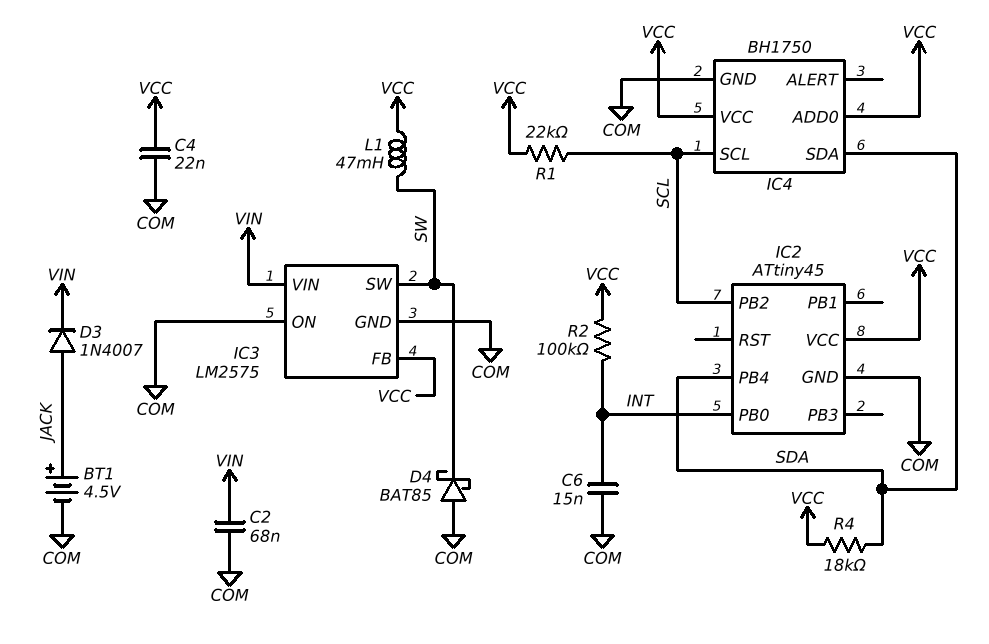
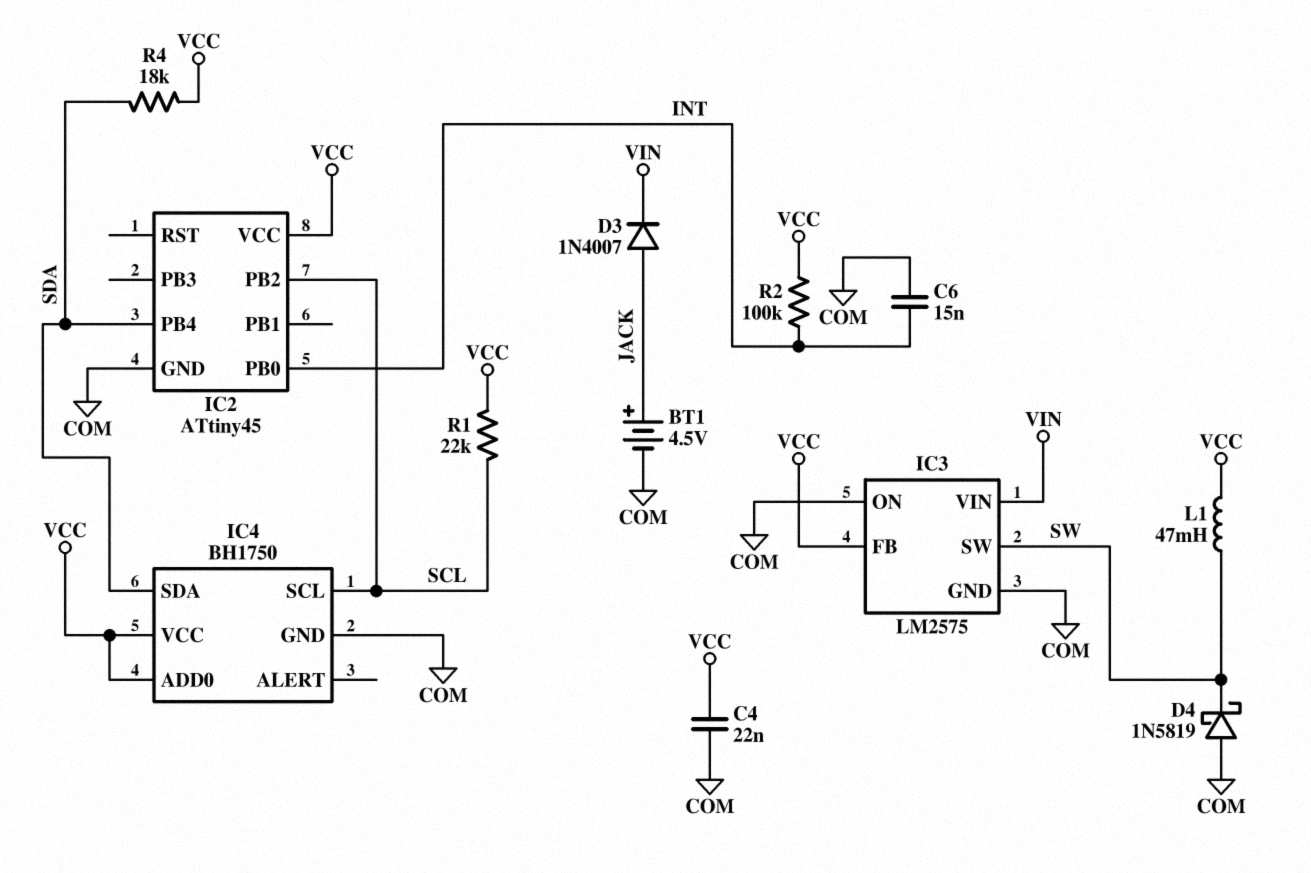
C2: 68nF (COM, VIN) -> none
D4: schottky BAT85 (A COM, K SW) -> schottky 1N5819 (A COM, K SW)

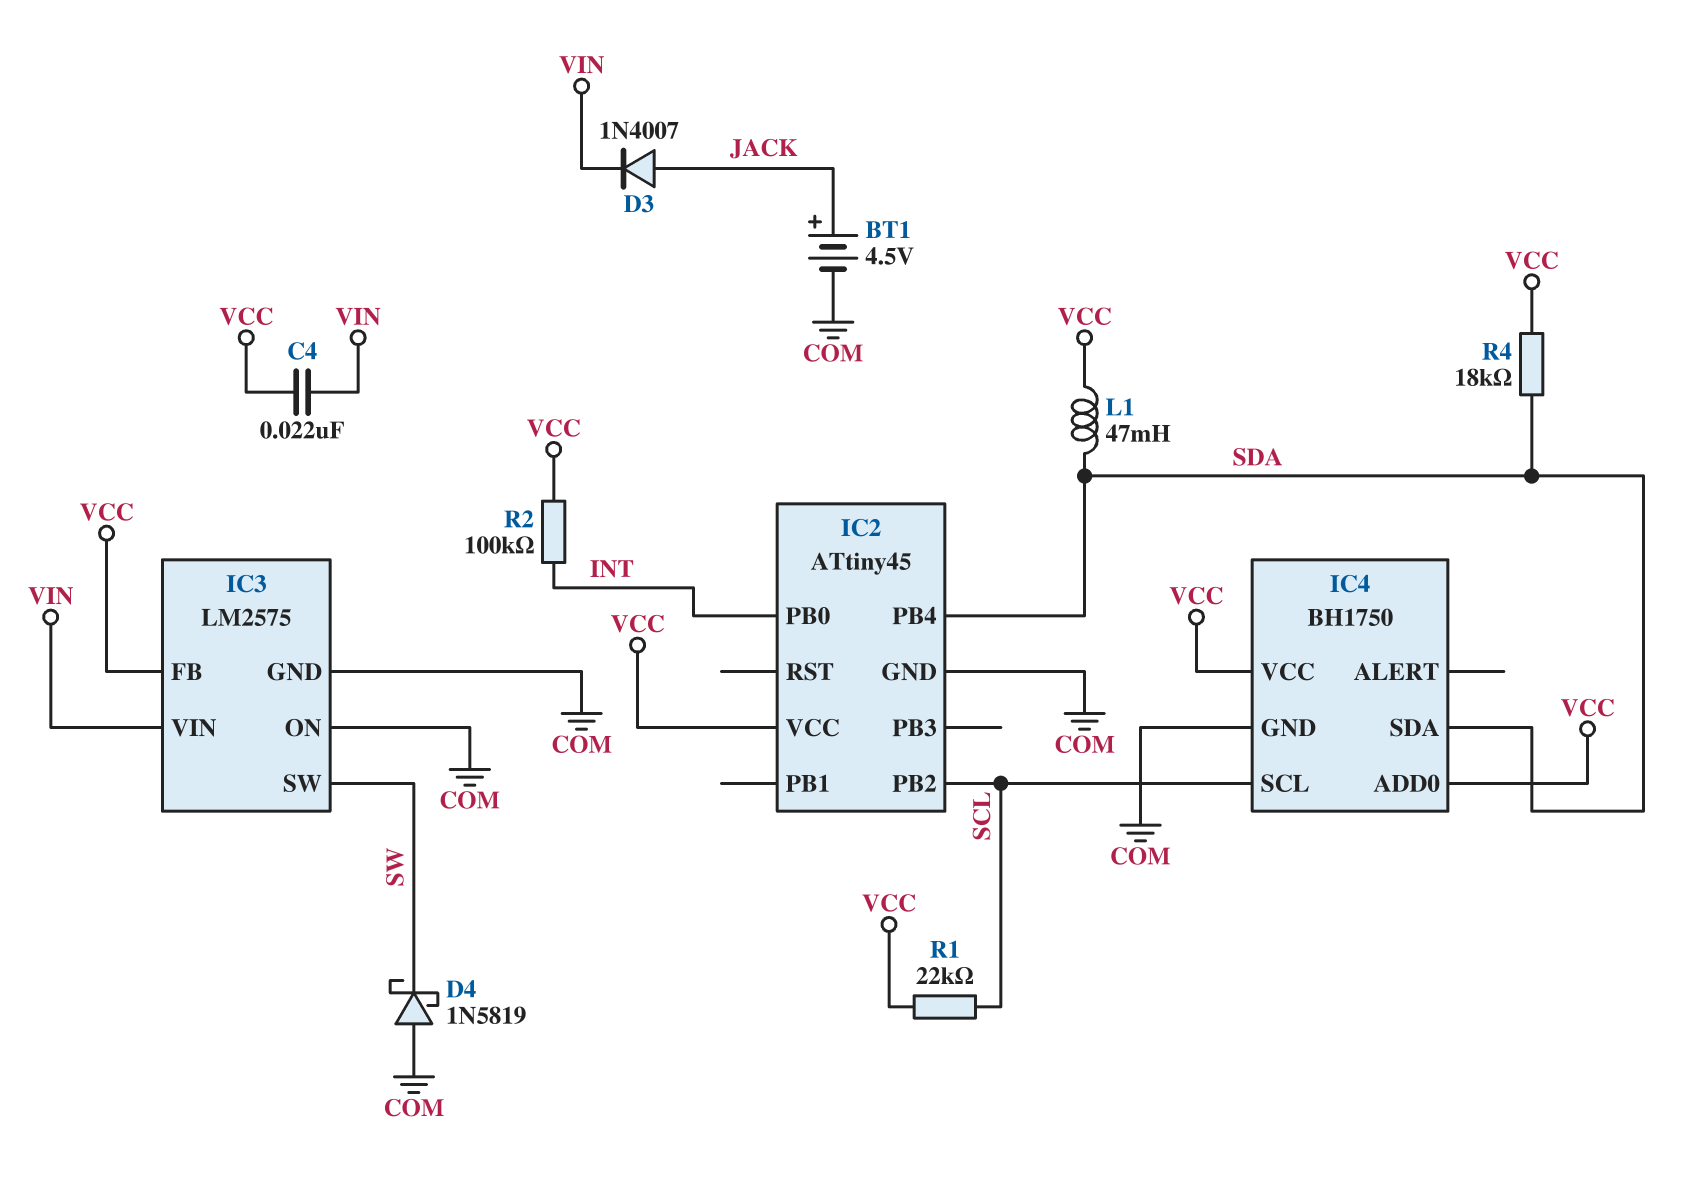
C4: 22nF (COM, VCC) -> 22nF (VCC, VIN)
C6: 15nF (COM, INT) -> none
L1: 47mH (SW, VCC) -> 47mH (SDA, VCC)

